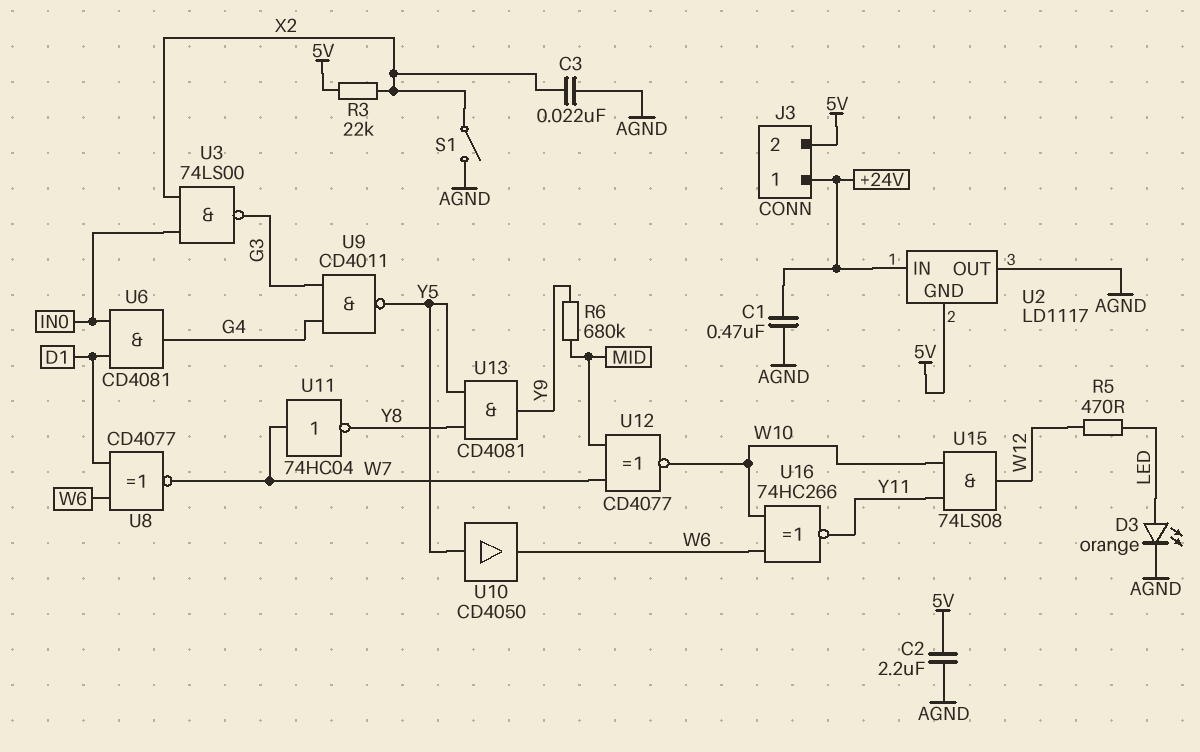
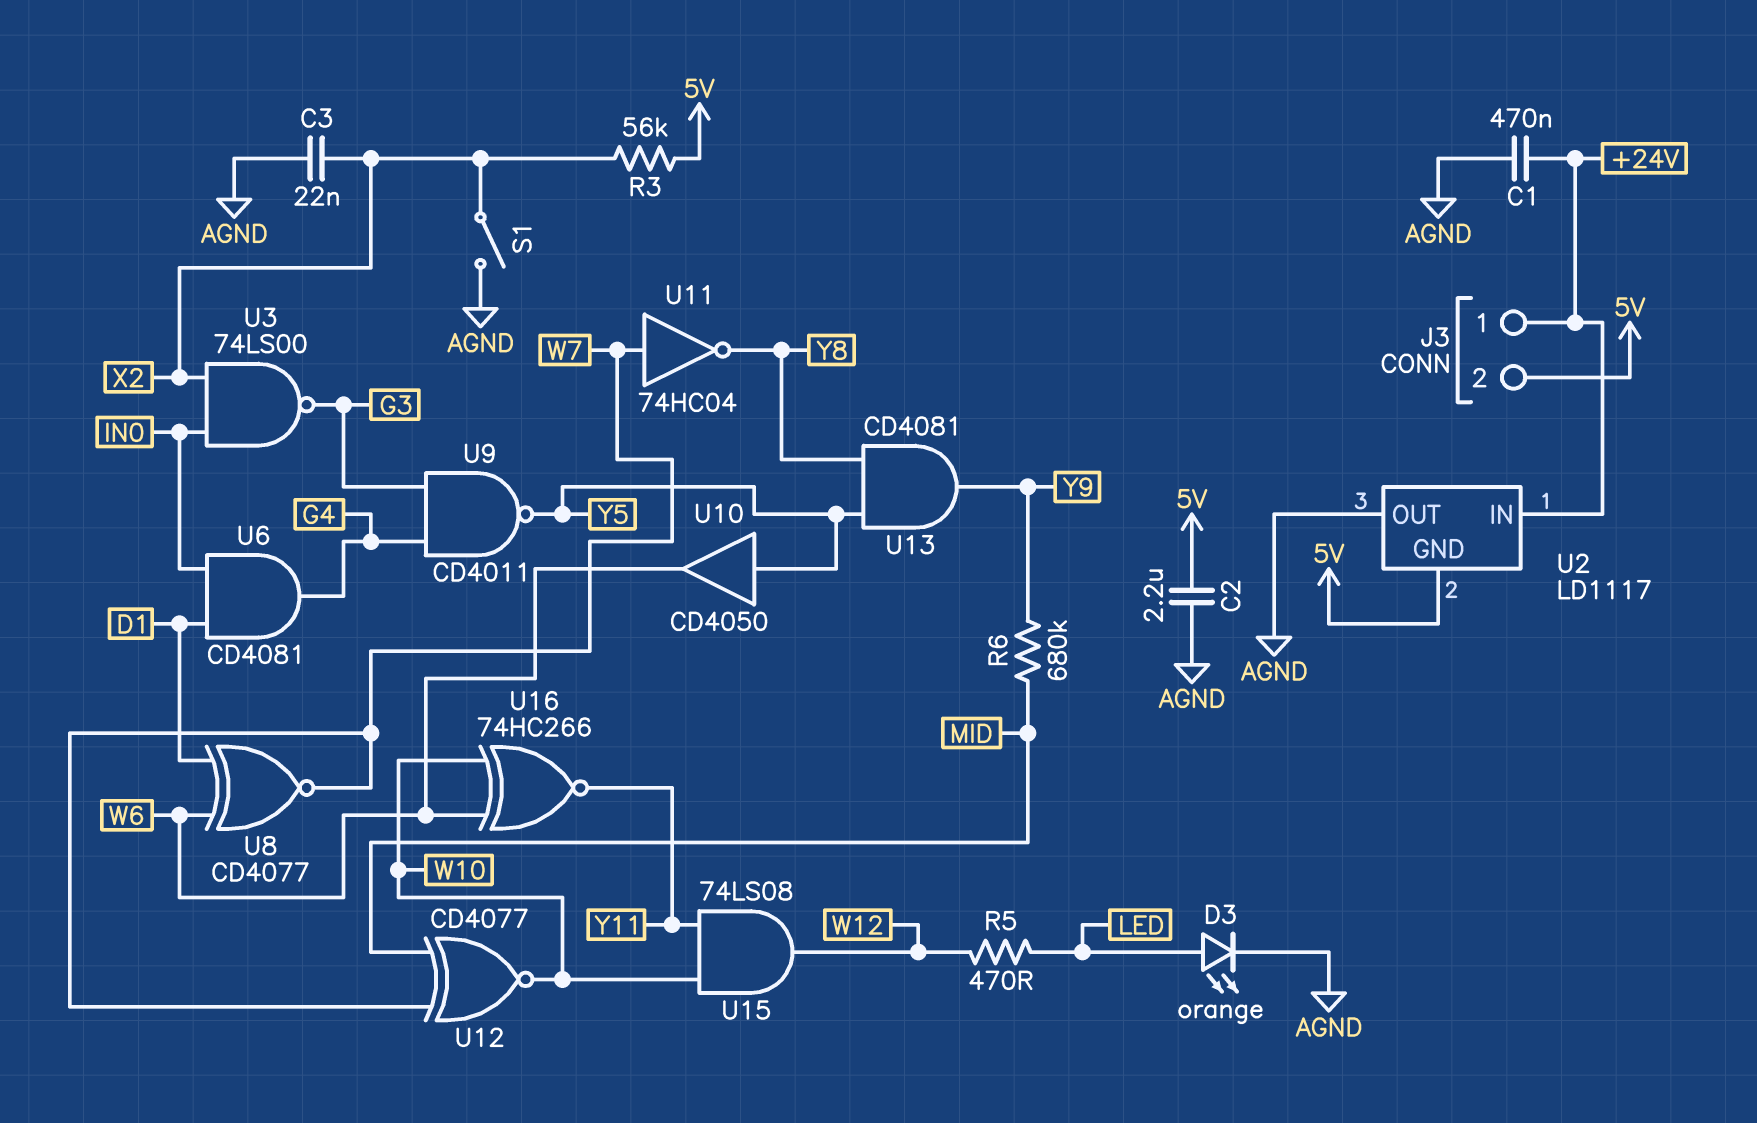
R3: 22k (5V, X2) -> 56k (5V, X2)

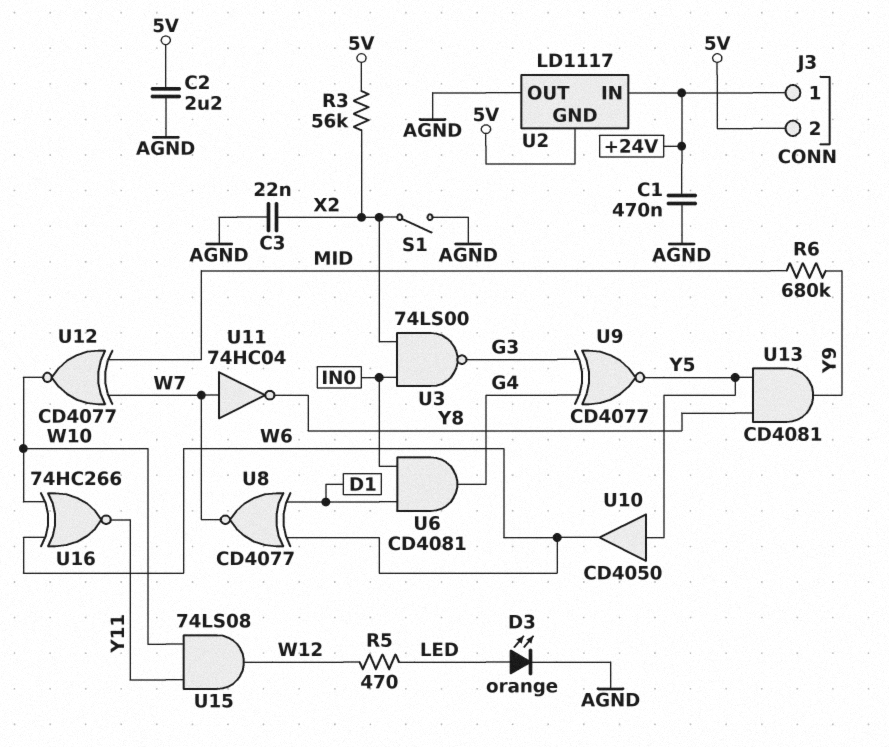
U9: NAND CD4011 (in G3, in G4, out Y5) -> XNOR CD4077 (in G3, in G4, out Y5)

